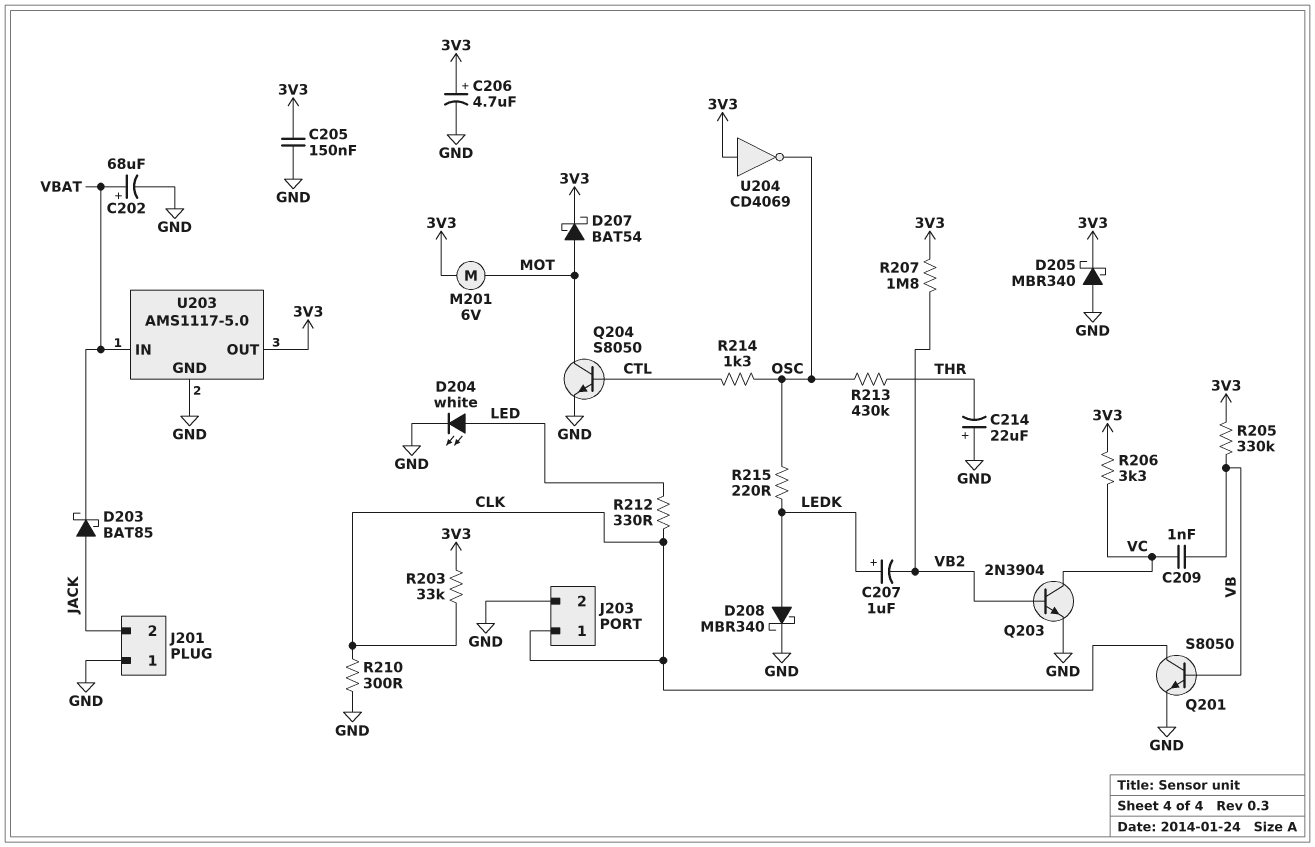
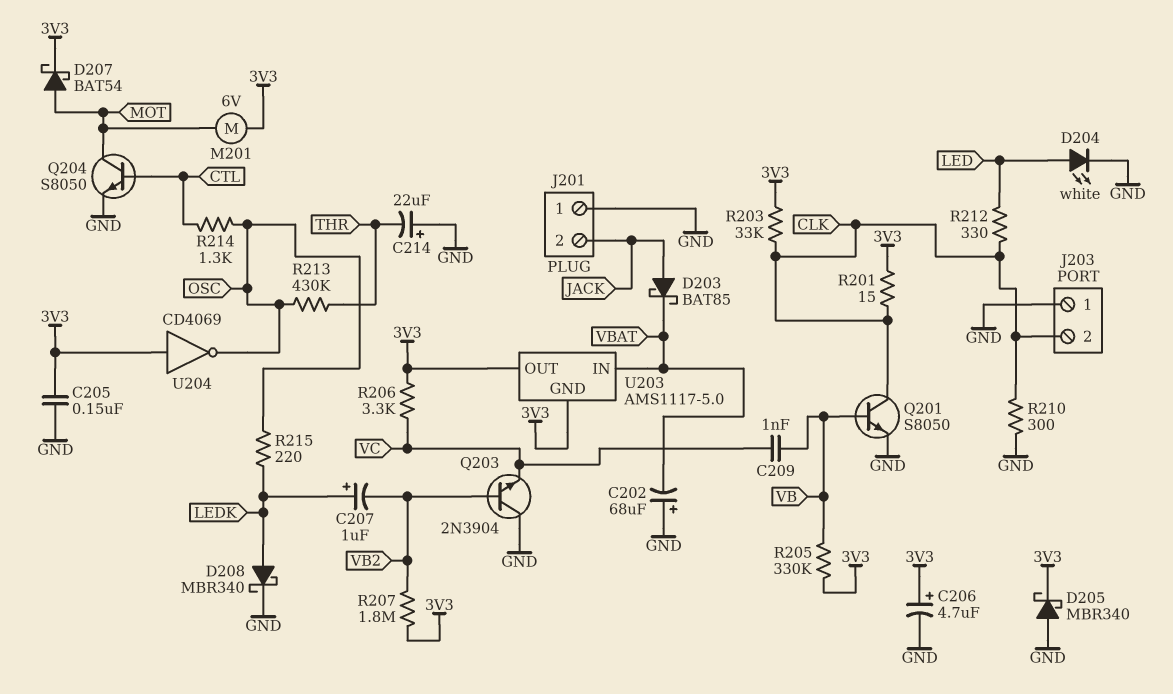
C202: 68uF (plus VBAT, minus GND) -> 68uF (plus GND, minus VBAT)
J203 pin 1: CLK -> GND
J203 pin 2: GND -> CLK
Q203: NPN 2N3904 (B VB2, C VC, E GND) -> NPN 2N3904 (B VB2, C GND, E VC)
R201: none -> 15 (3V3, CLK)
U203 pin GND: GND -> 3V3

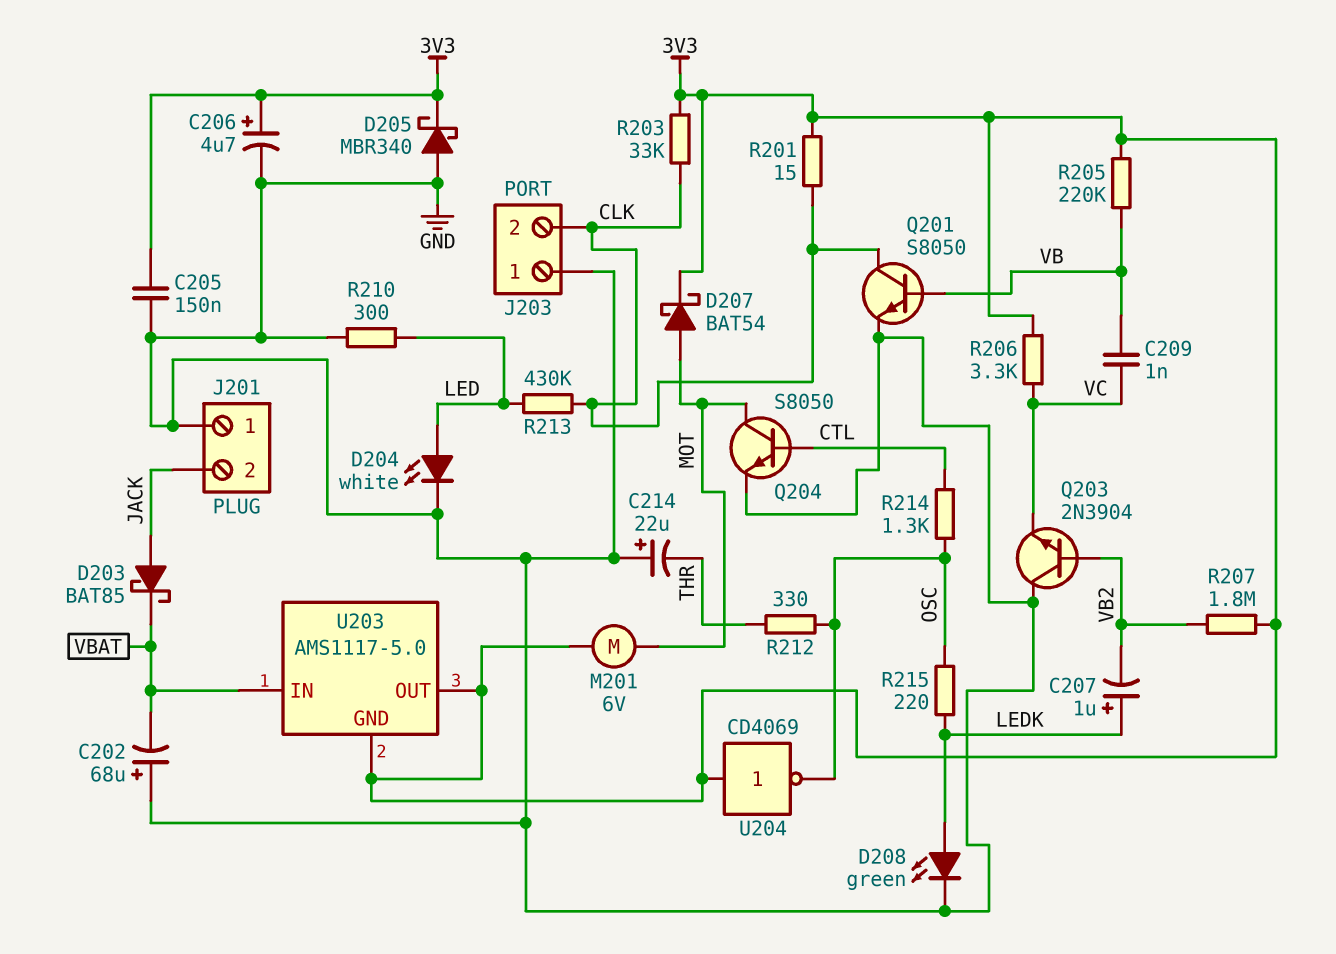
D208: schottky MBR340 (A LEDK, K GND) -> LED green (A LEDK, K GND)
R205: 330k (3V3, VB) -> 220k (3V3, VB)
R210: 300 (CLK, GND) -> 300 (GND, LED)
R212: 330 (CLK, LED) -> 330 (OSC, THR)
R213: 430k (OSC, THR) -> 430k (CLK, LED)

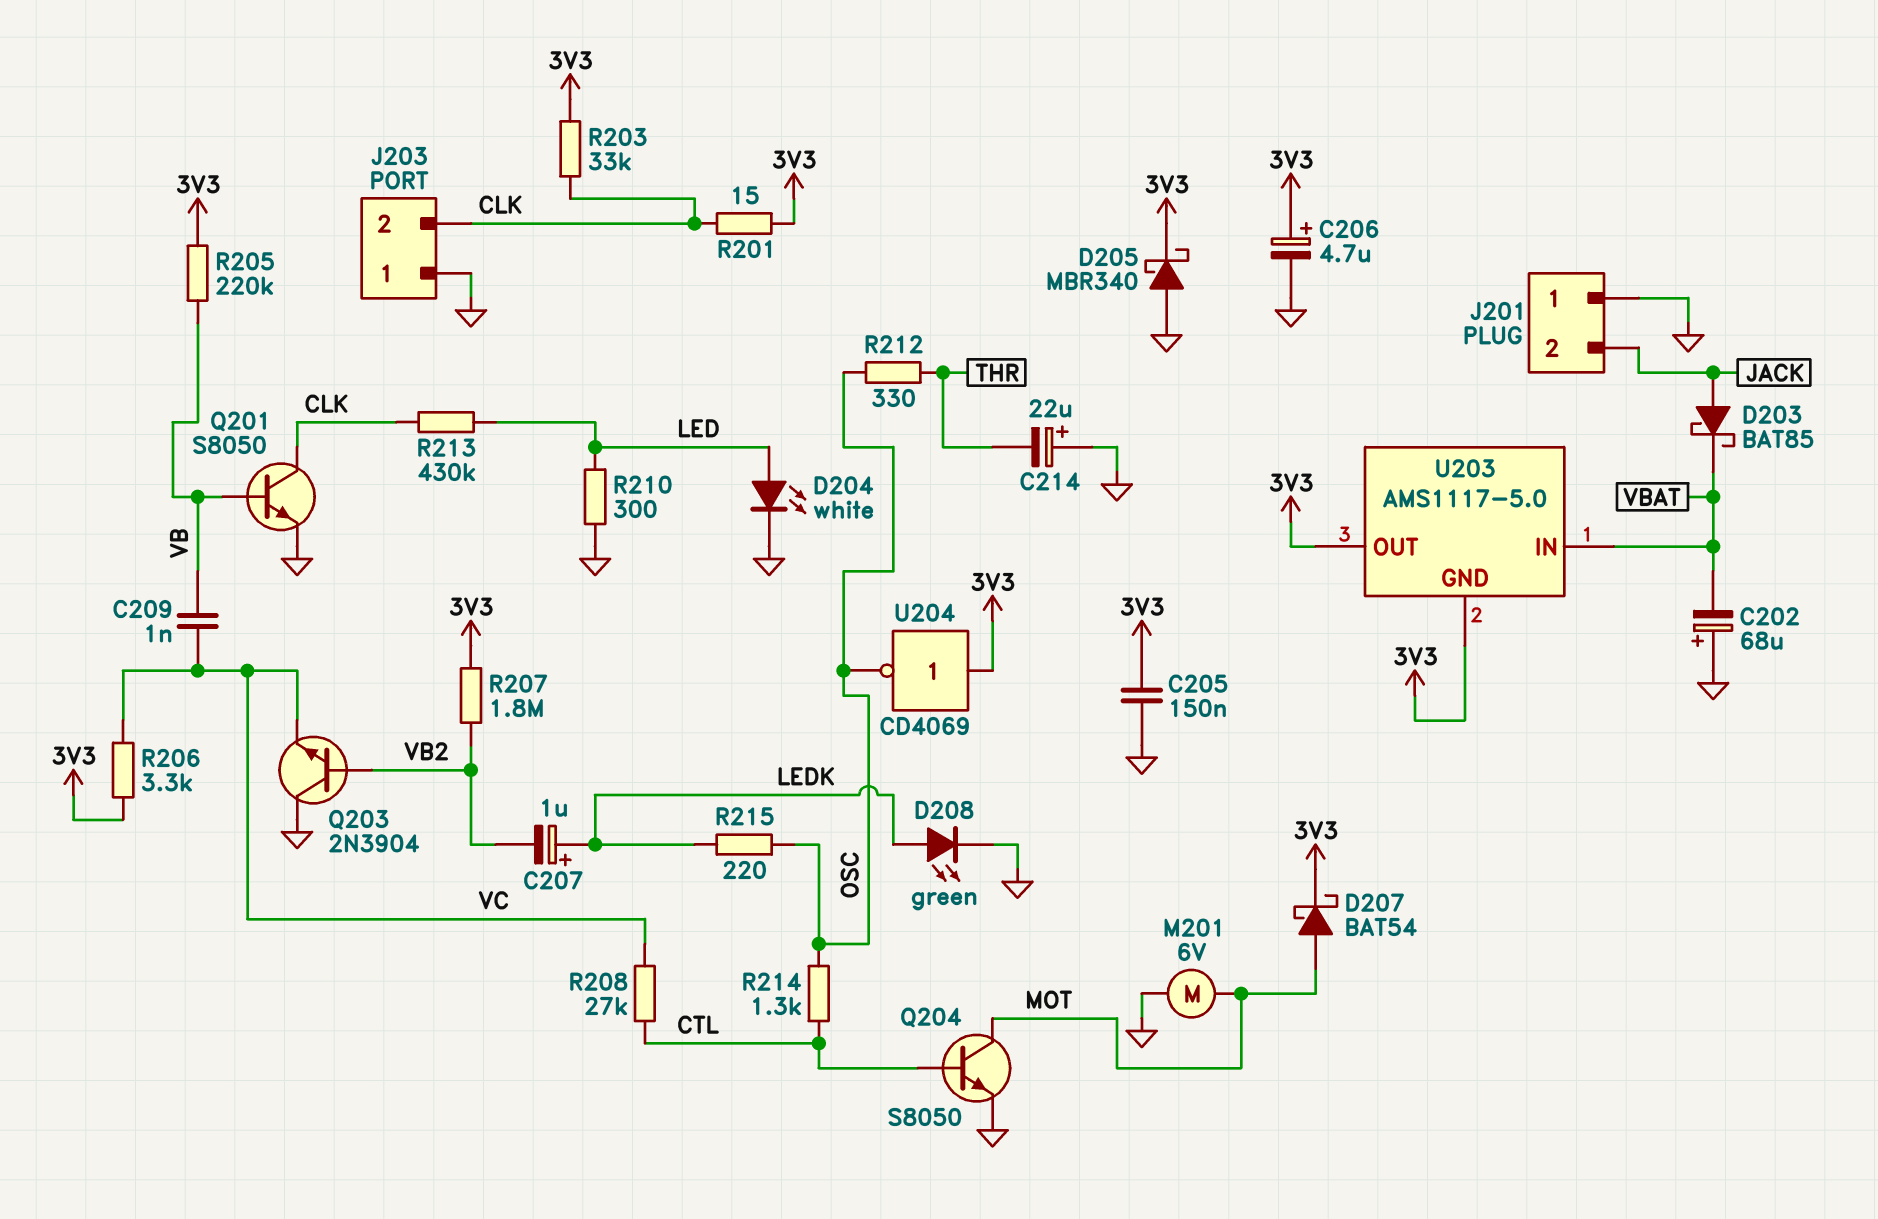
M201: motor 6V (3V3, MOT) -> motor 6V (GND, MOT)
R208: none -> 27k (CTL, VC)

